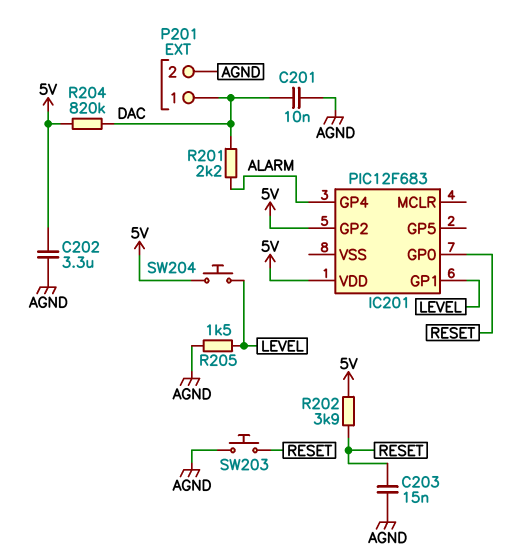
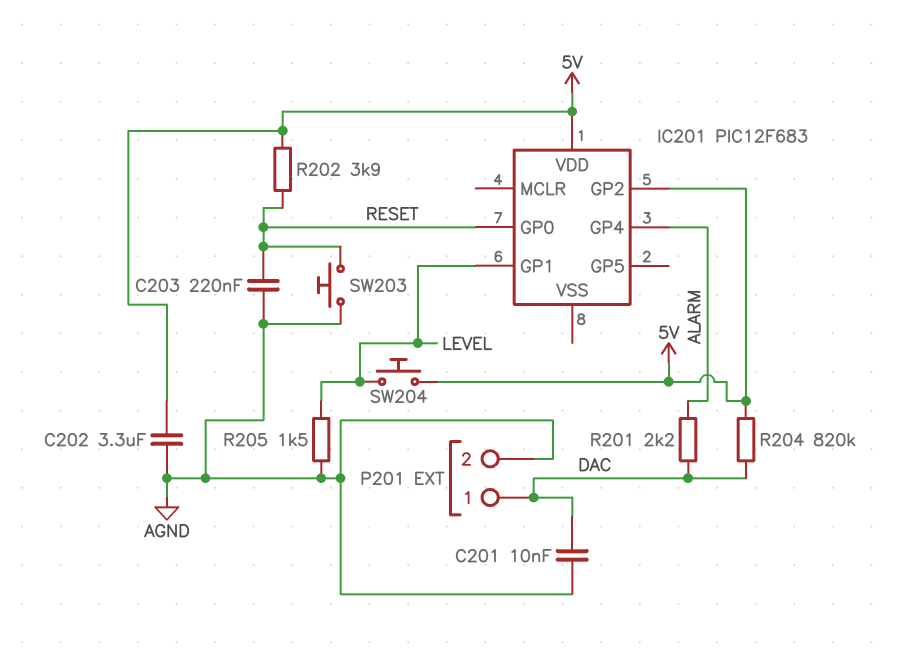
C203: 15nF (AGND, RESET) -> 220nF (AGND, RESET)

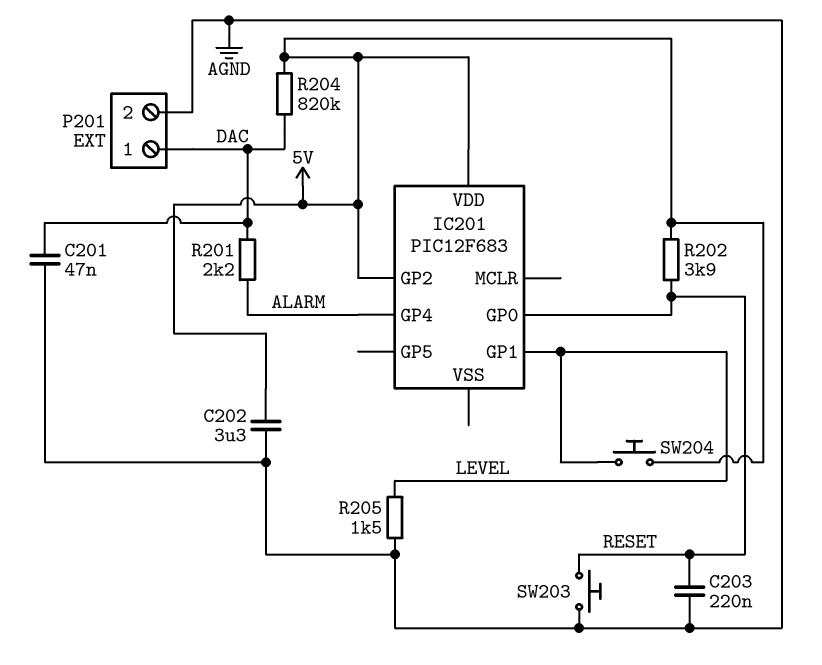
C201: 10nF (AGND, DAC) -> 47nF (AGND, DAC)

